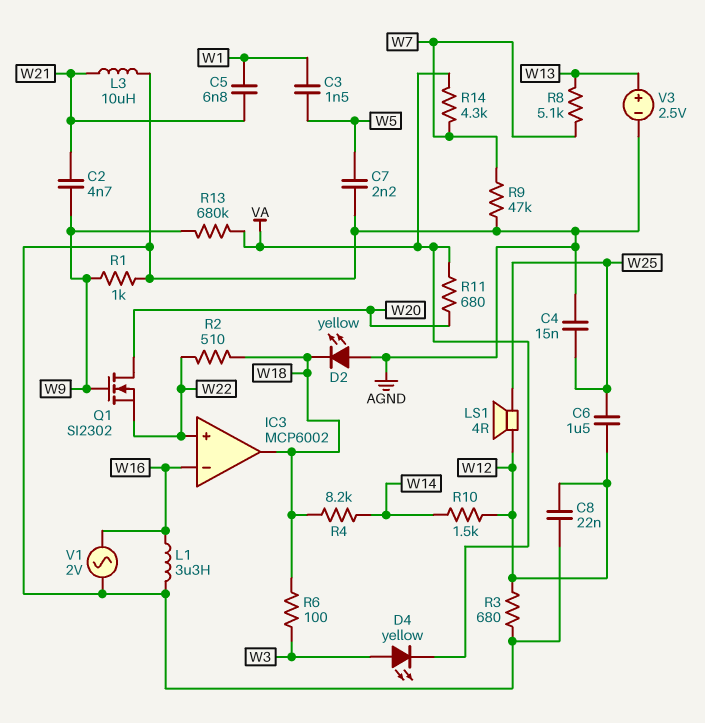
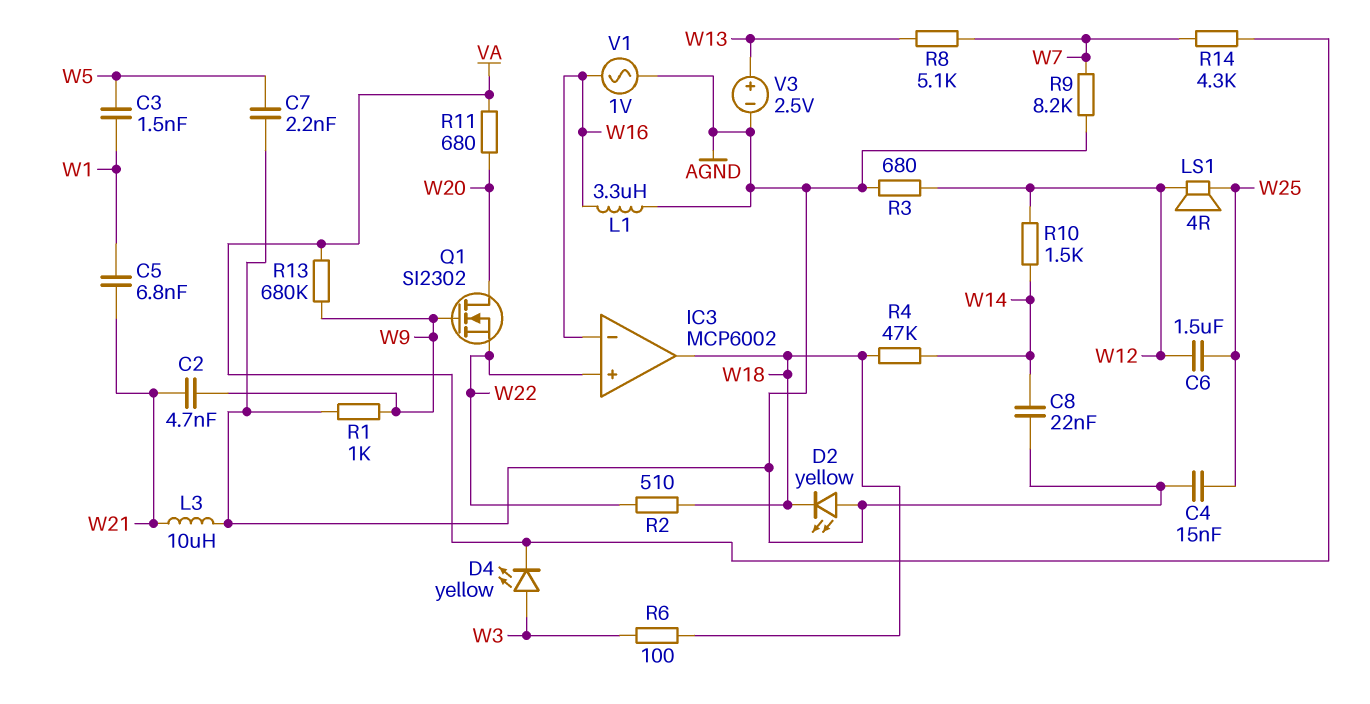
C8: 22nF (AGND, W12) -> 22nF (AGND, W14)
R4: 8.2k (W14, W18) -> 47k (W14, W18)
R9: 47k (AGND, W7) -> 8.2k (AGND, W7)
V1: AC 2V (AGND, W16) -> AC 1V (AGND, W16)

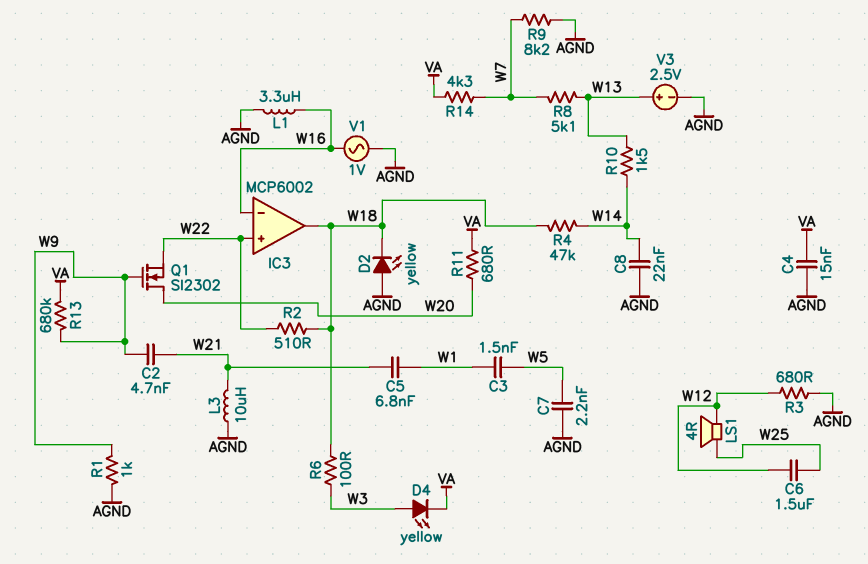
C4: 15nF (AGND, W25) -> 15nF (AGND, VA)
R10: 1.5k (W12, W14) -> 1.5k (W13, W14)

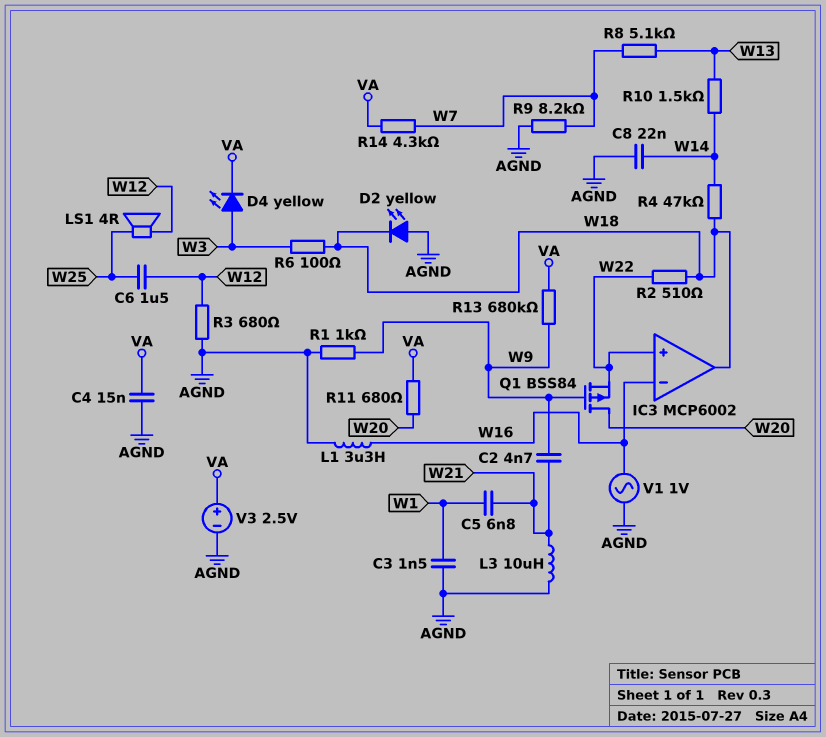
C3: 1.5nF (W1, W5) -> 1.5nF (AGND, W1)
C7: 2.2nF (AGND, W5) -> none
Q1: NMOS SI2302 (G W9, D W20, S W22) -> PMOS BSS84 (G W9, D W20, S W22)
V3: 2.5V (plus W13, minus AGND) -> 2.5V (plus VA, minus AGND)

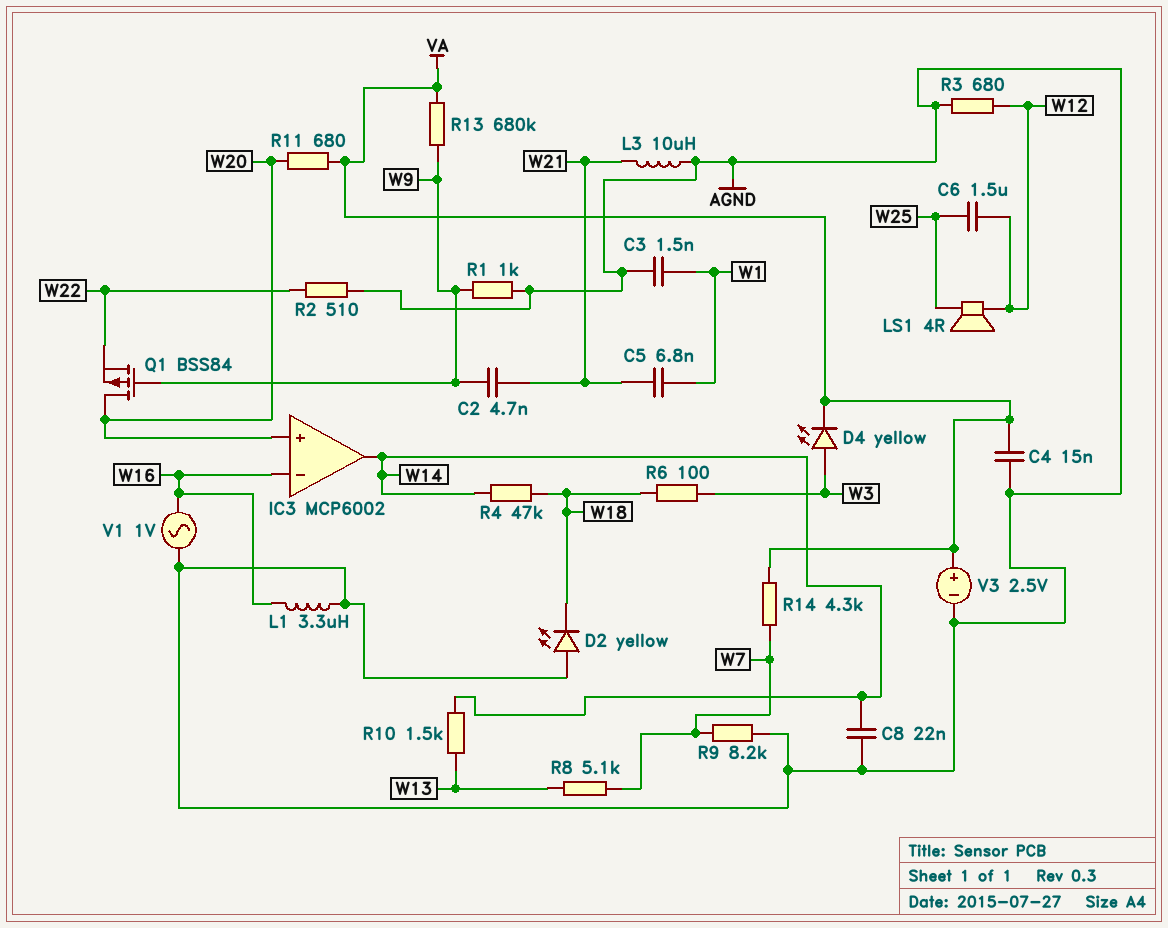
IC3 pin in+: W22 -> W20
IC3 pin out: W18 -> W14
R2: 510 (W18, W22) -> 510 (AGND, W22)

